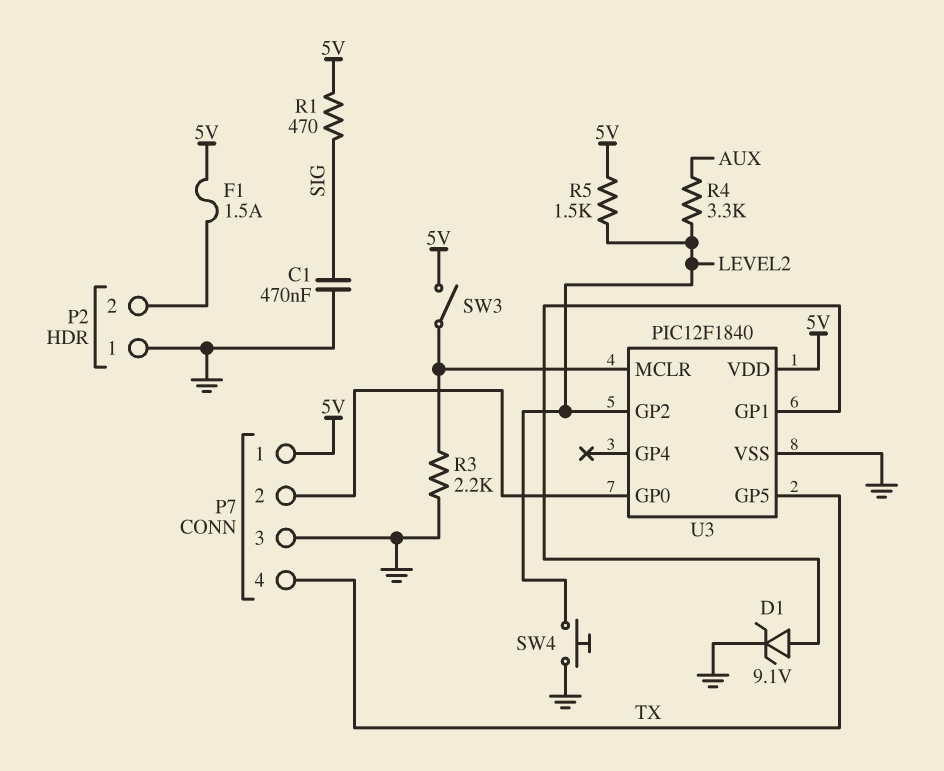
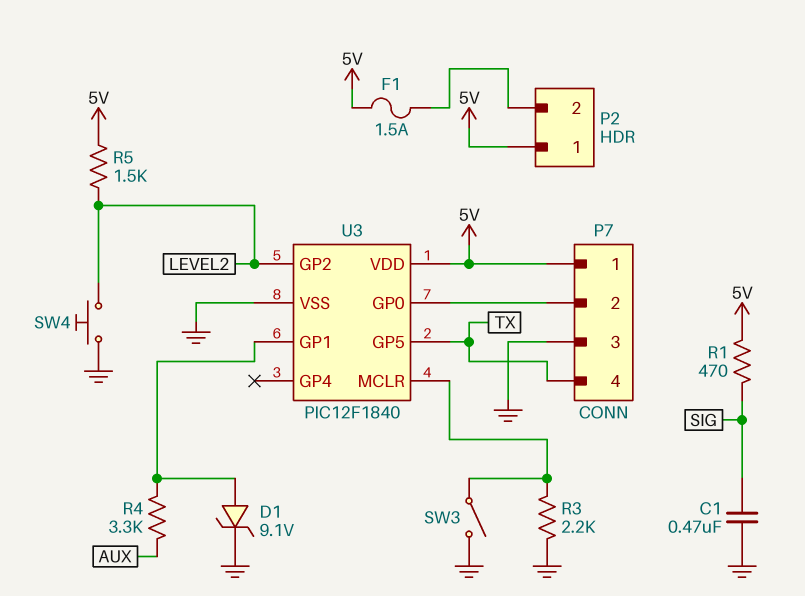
P2 pin 1: GND -> 5V
R4: 3.3k (AUX, LEVEL2) -> 3.3k (AUX, U3/GP1)
SW3: switch (5V, U3/MCLR) -> switch (GND, U3/MCLR)

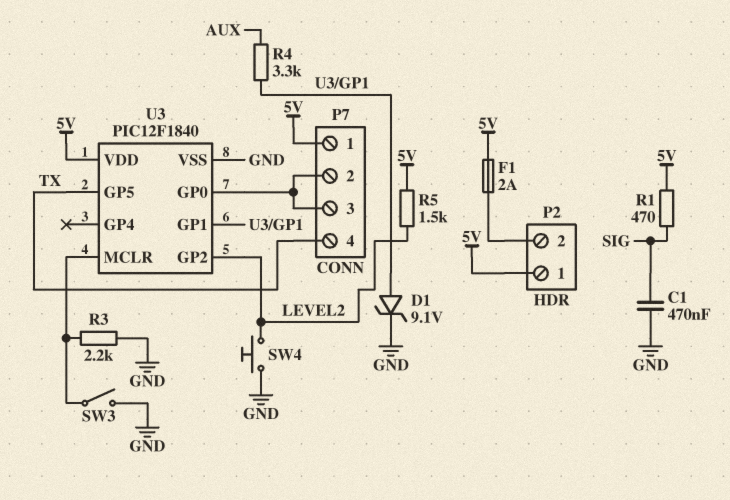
F1: 1.5A (5V, P2/2) -> 2A (5V, P2/2)
P7 pin 3: GND -> P7/2

